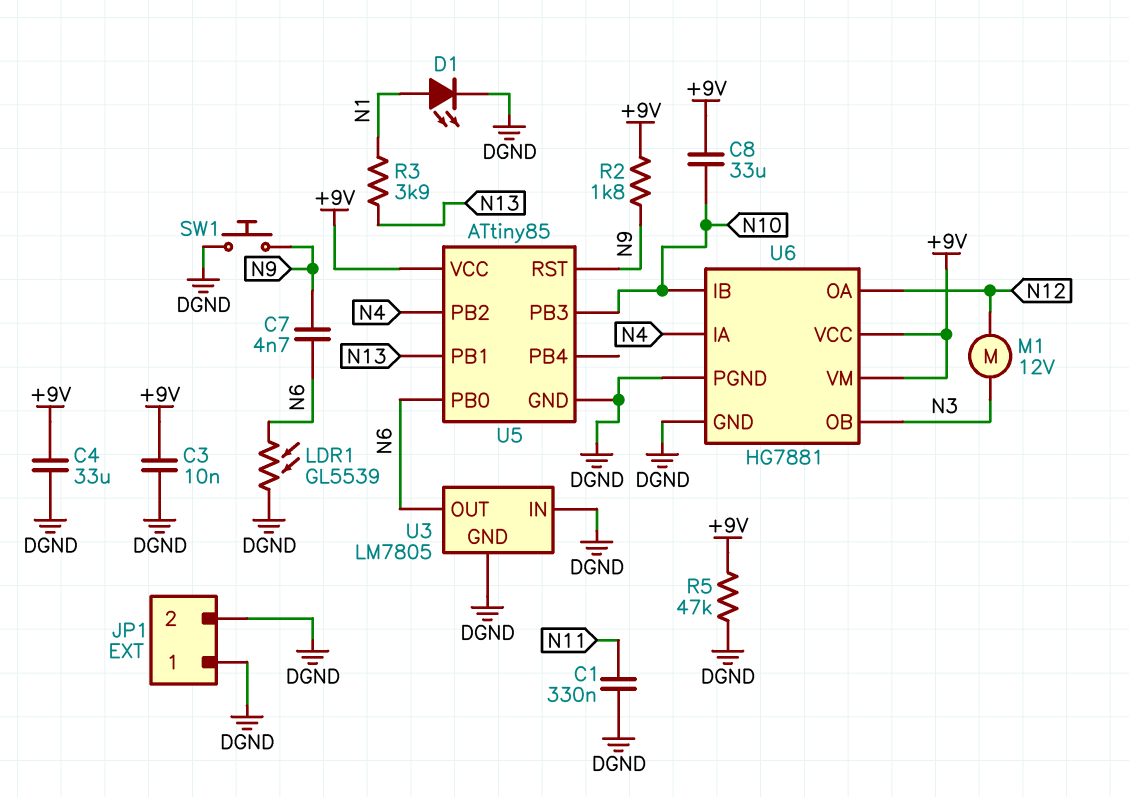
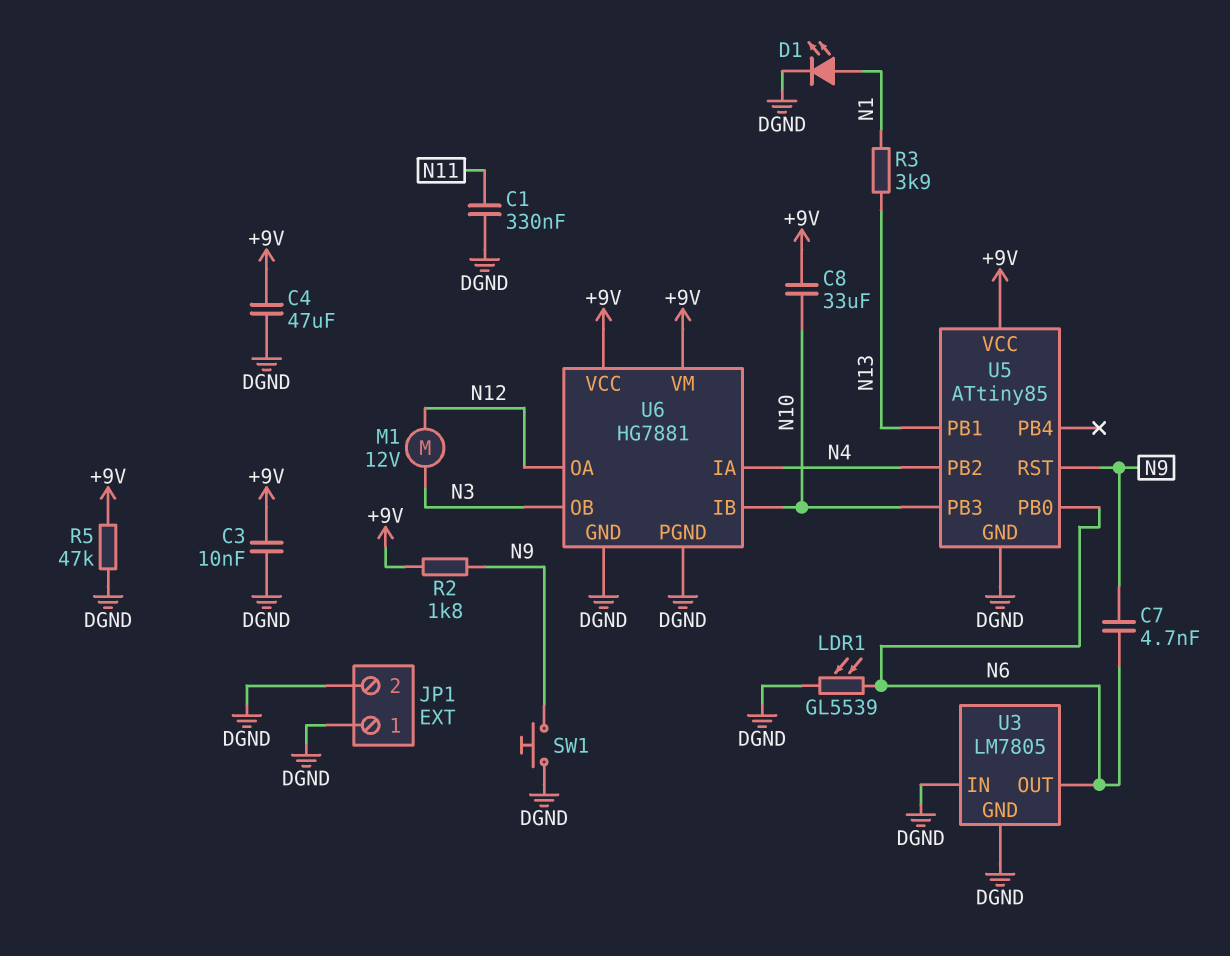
C4: 33uF (+9V, DGND) -> 47uF (+9V, DGND)

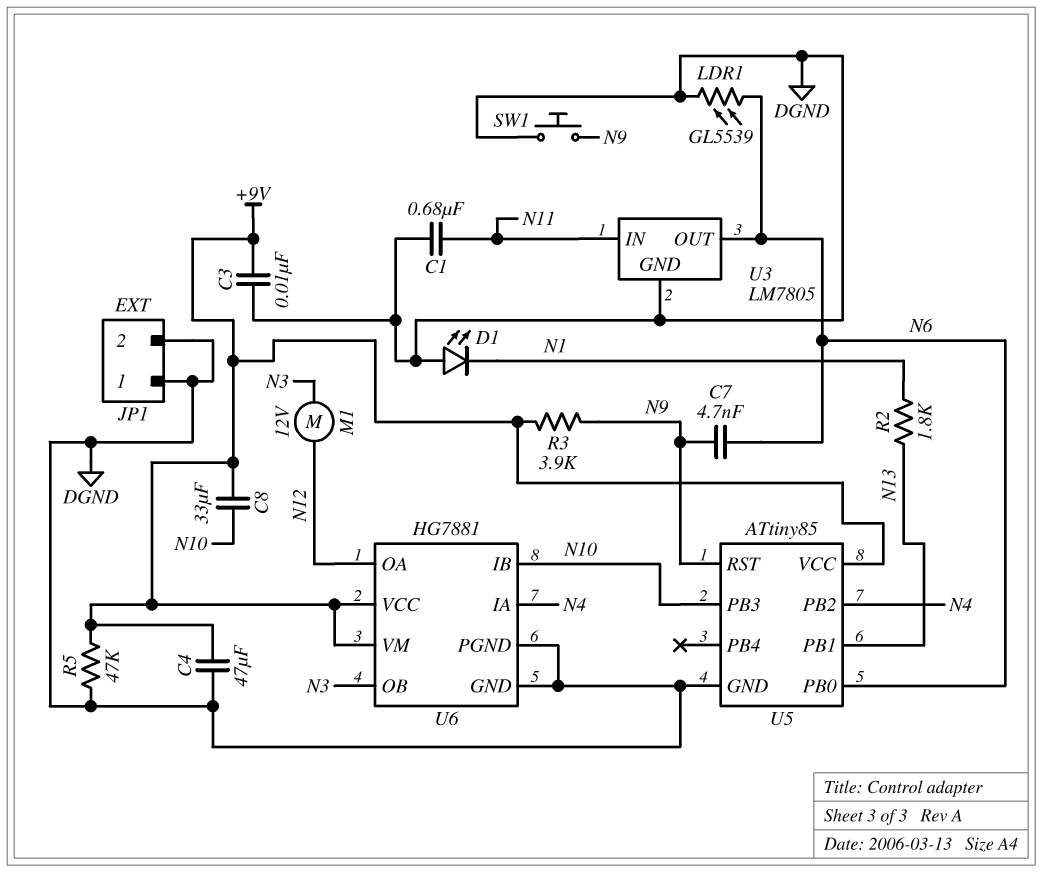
C1: 330nF (DGND, N11) -> 680nF (DGND, N11)
D1: LED (A N1, K DGND) -> LED (A DGND, K N1)
R2: 1.8k (+9V, N9) -> 1.8k (N1, N13)
R3: 3.9k (N1, N13) -> 3.9k (+9V, N9)
U3 pin IN: DGND -> N11

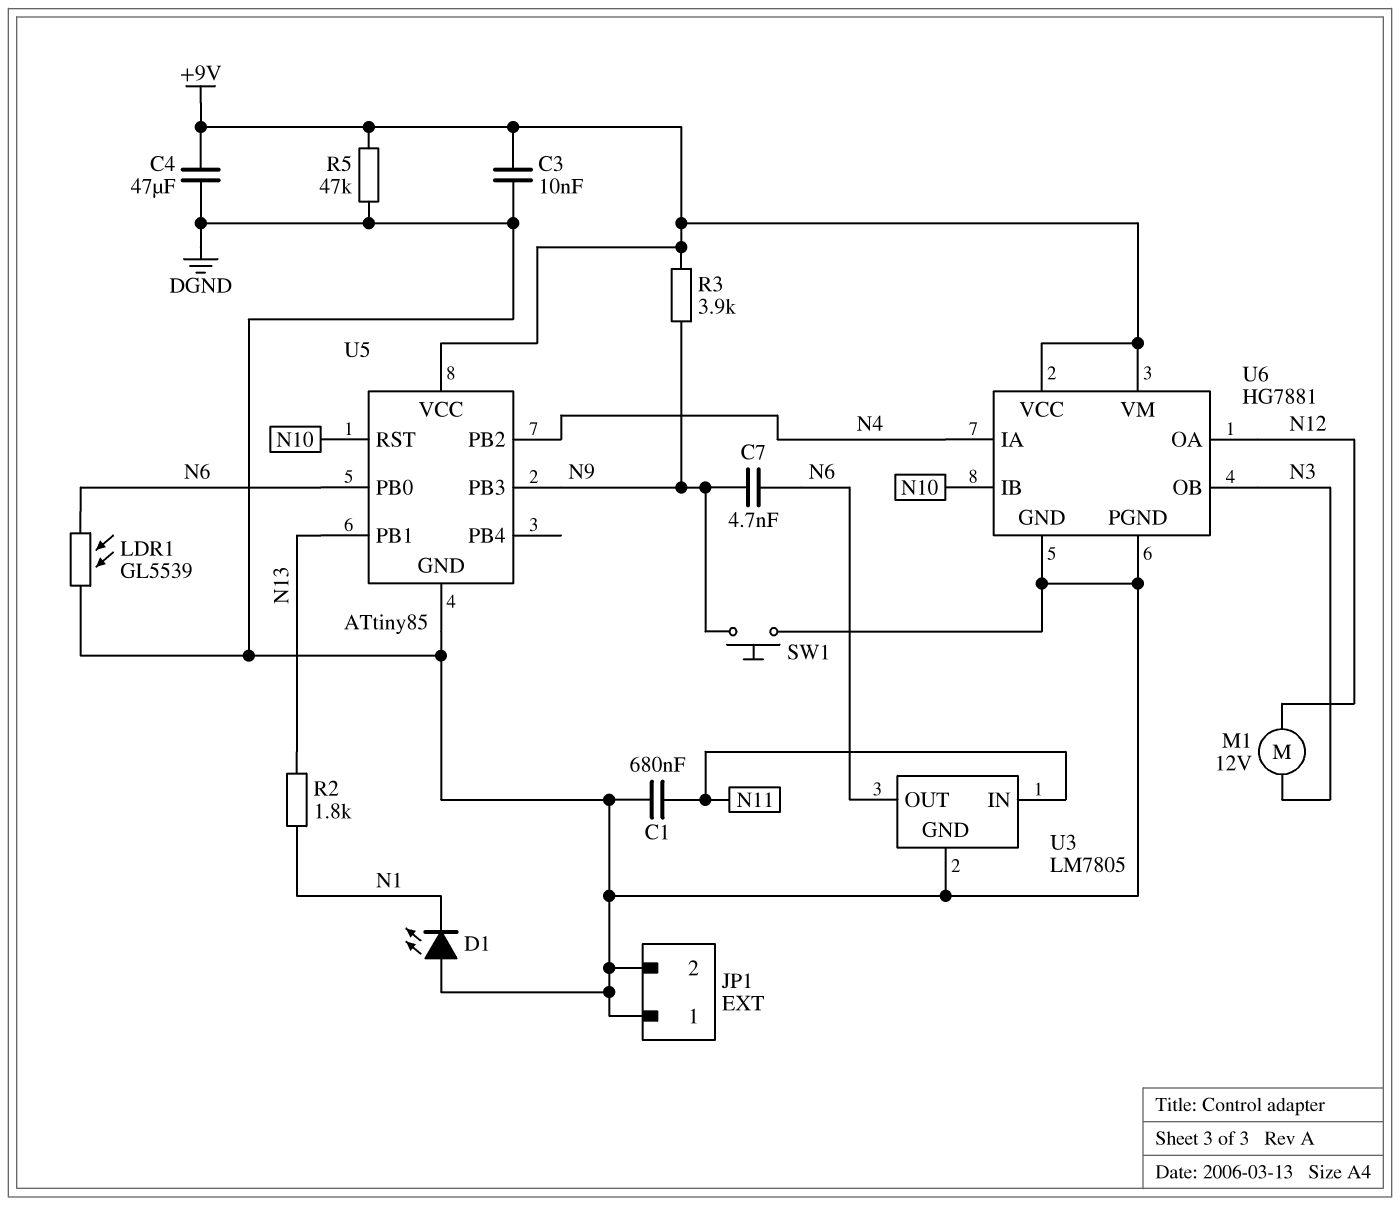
C8: 33uF (+9V, N10) -> none
U5 pin PB3: N10 -> N9
U5 pin RST: N9 -> N10

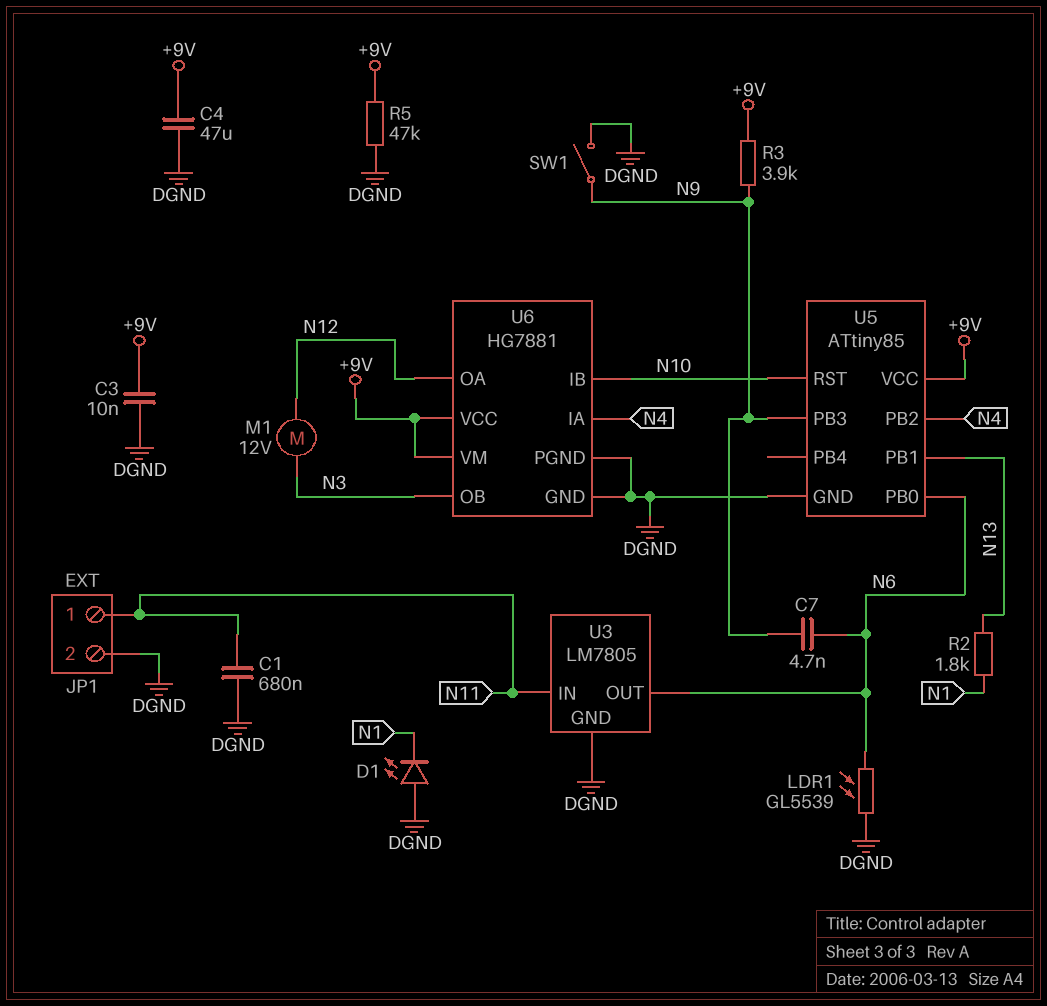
JP1 pin 1: DGND -> N11
SW1: button (DGND, N9) -> switch (DGND, N9)

